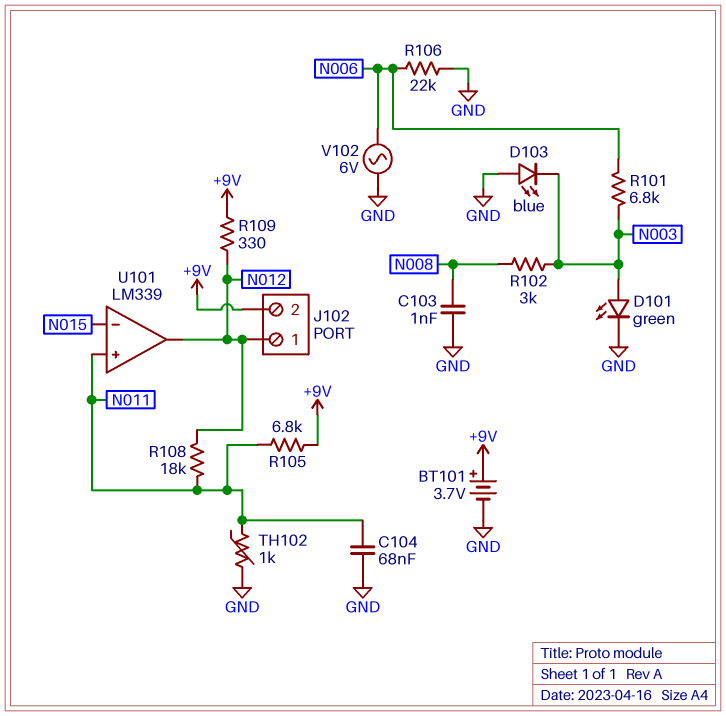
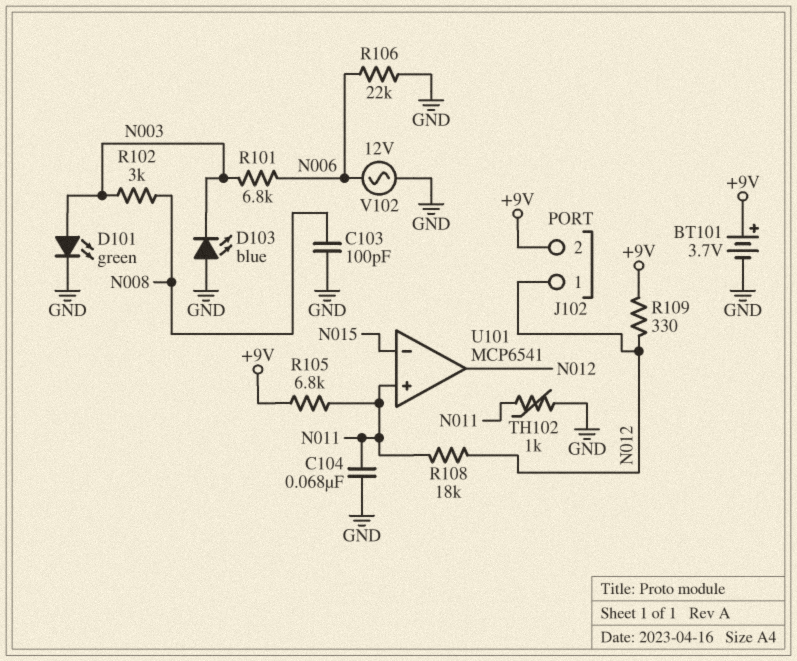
C103: 1nF (GND, N008) -> 100pF (GND, N008)
U101: LM339 -> MCP6541
V102: AC 6V (GND, N006) -> AC 12V (GND, N006)

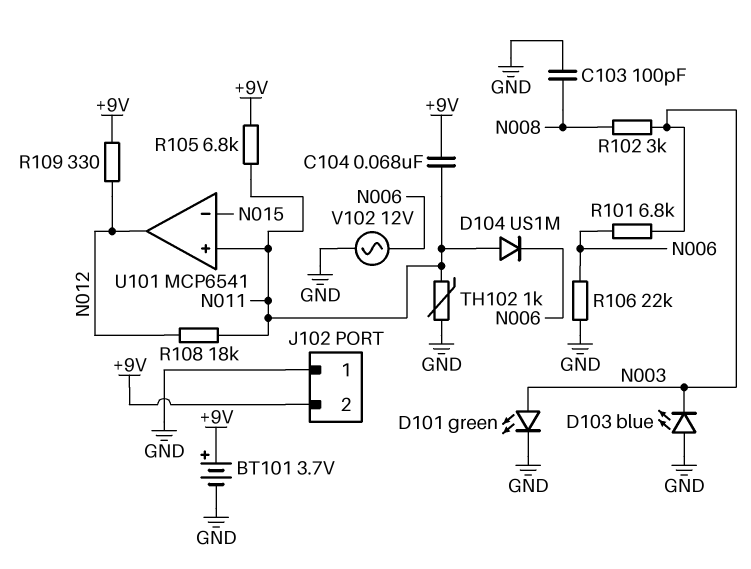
C104: 68nF (GND, N011) -> 68nF (+9V, N011)
D104: none -> diode US1M (A N011, K N006)
J102 pin 1: N012 -> GND

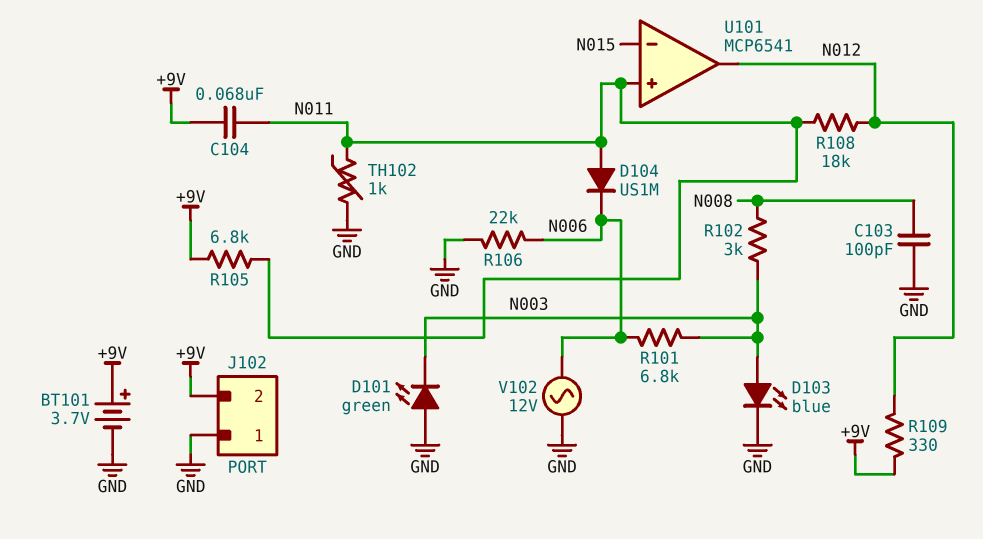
D101: LED green (A N003, K GND) -> LED green (A GND, K N003)
D103: LED blue (A GND, K N003) -> LED blue (A N003, K GND)

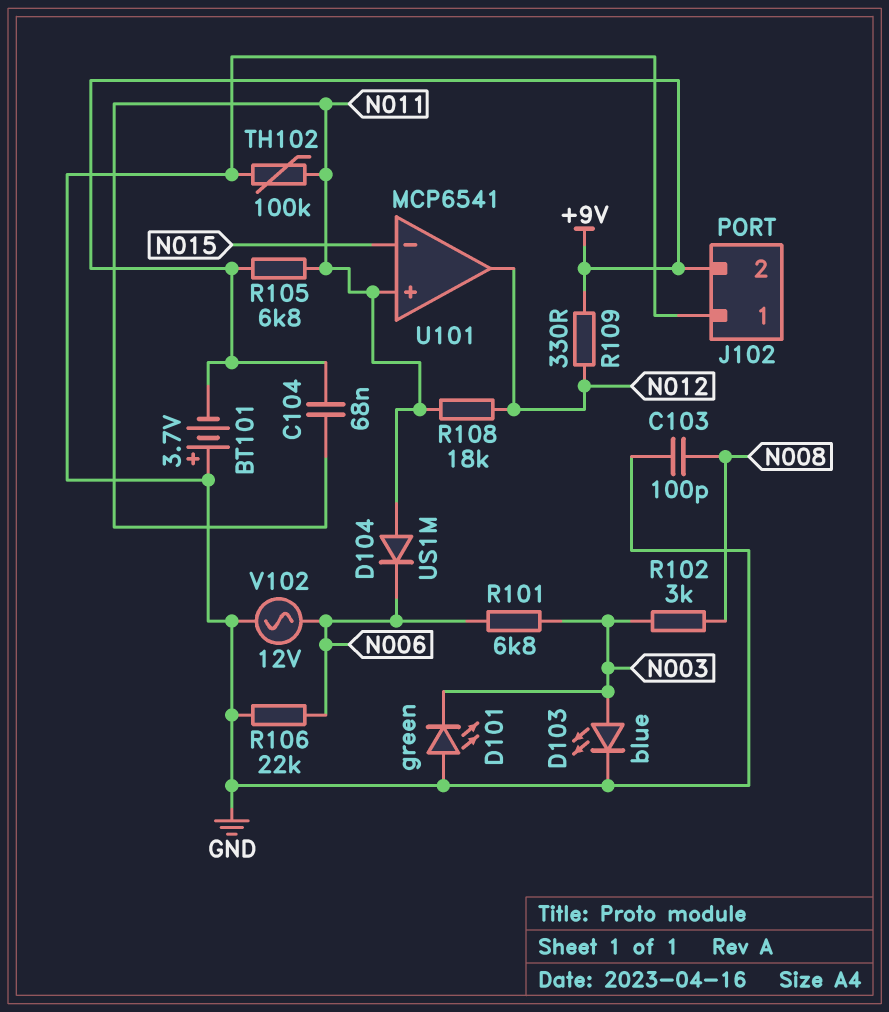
BT101: 3.7V (plus +9V, minus GND) -> 3.7V (plus GND, minus +9V)
TH102: 1k (GND, N011) -> 100k (GND, N011)

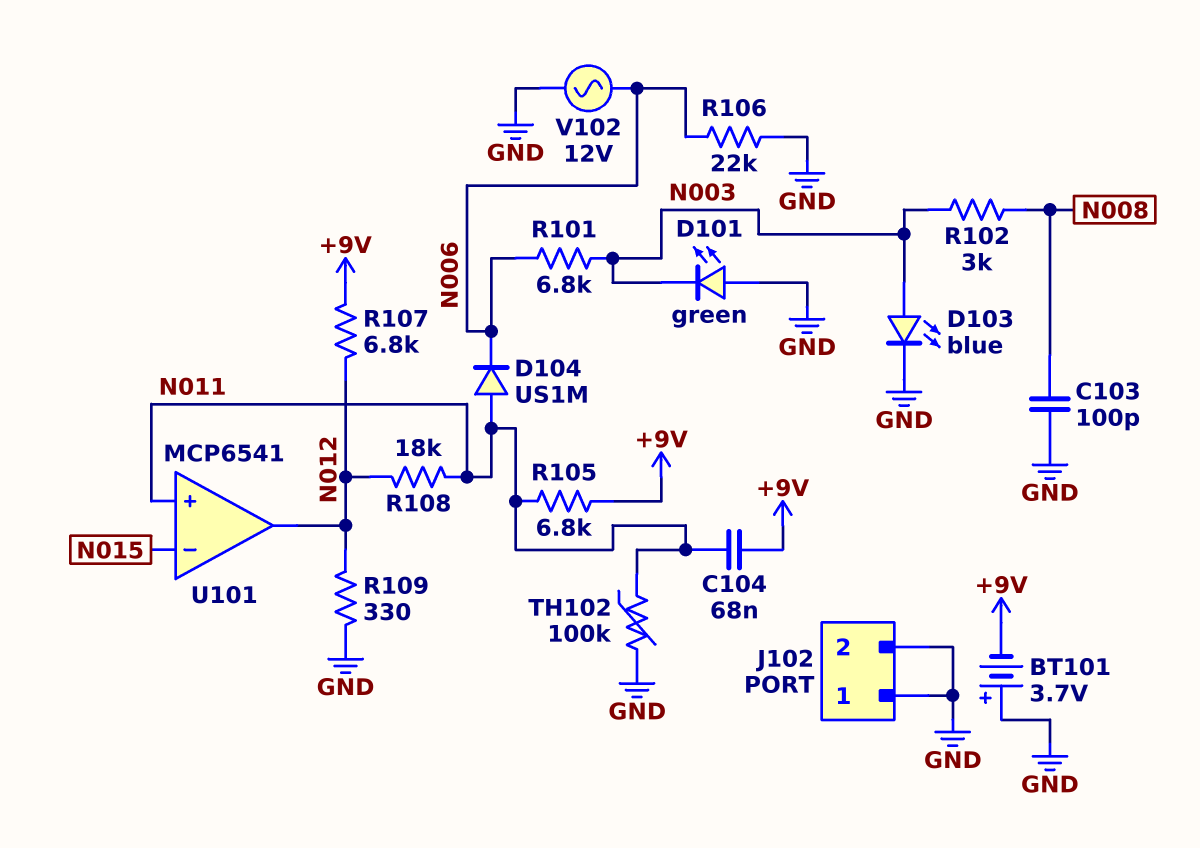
J102 pin 2: +9V -> GND
R107: none -> 6.8k (+9V, N012)
R109: 330 (+9V, N012) -> 330 (GND, N012)

